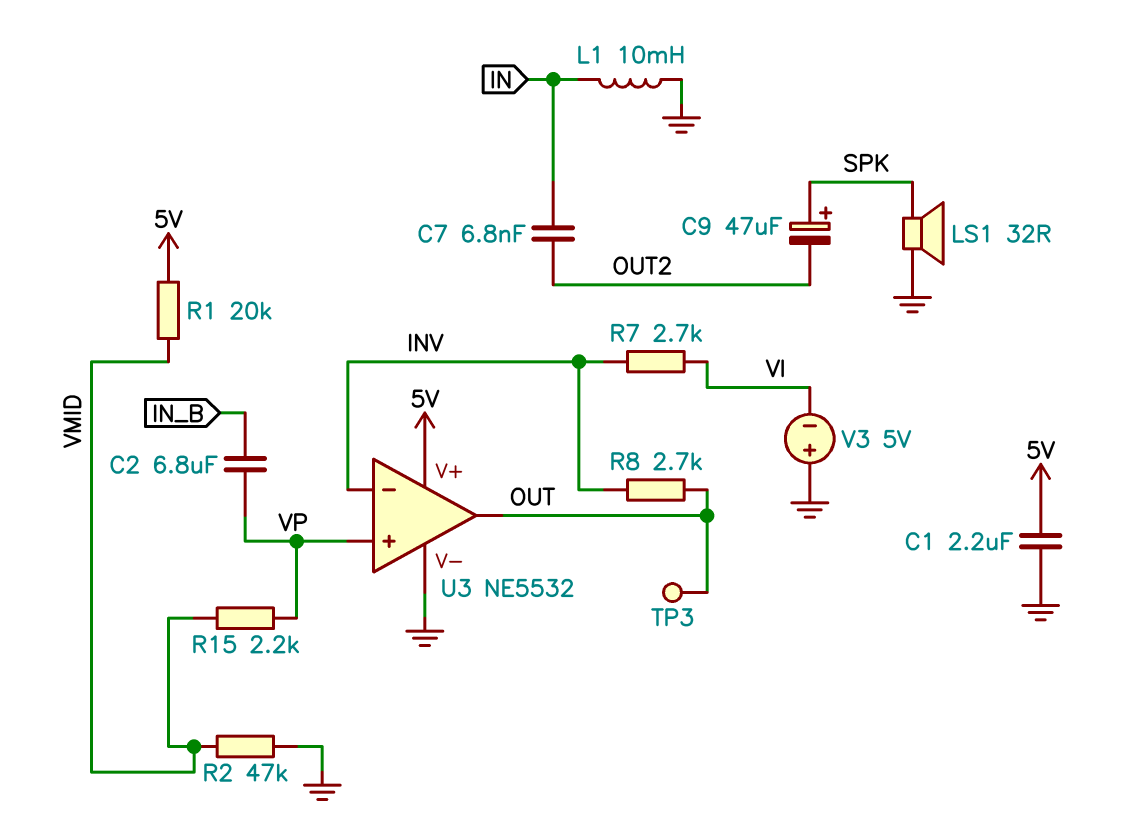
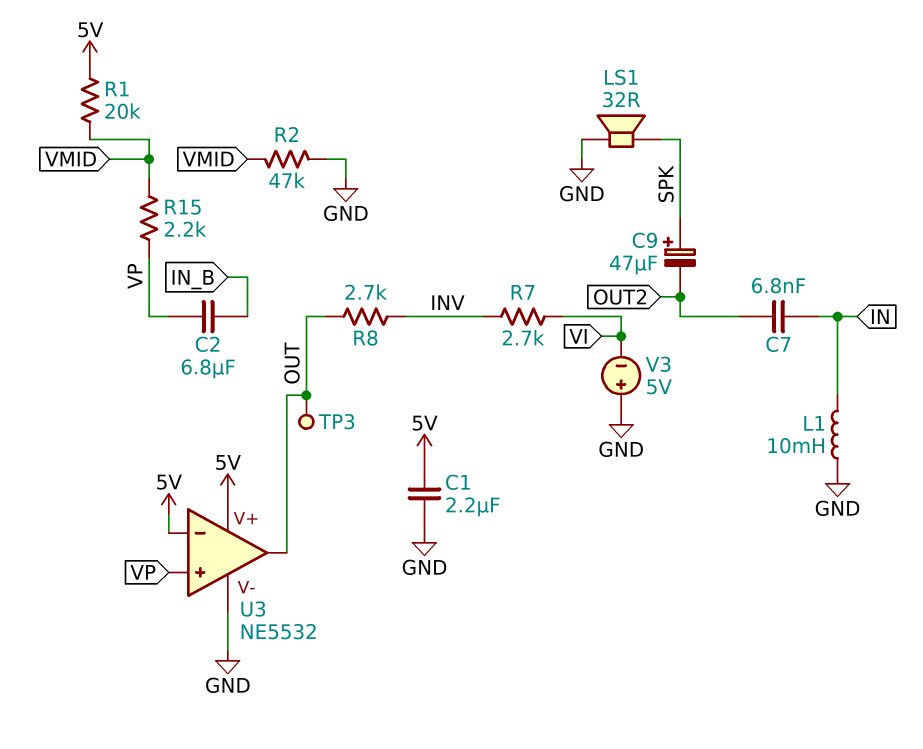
U3 pin in-: INV -> 5V

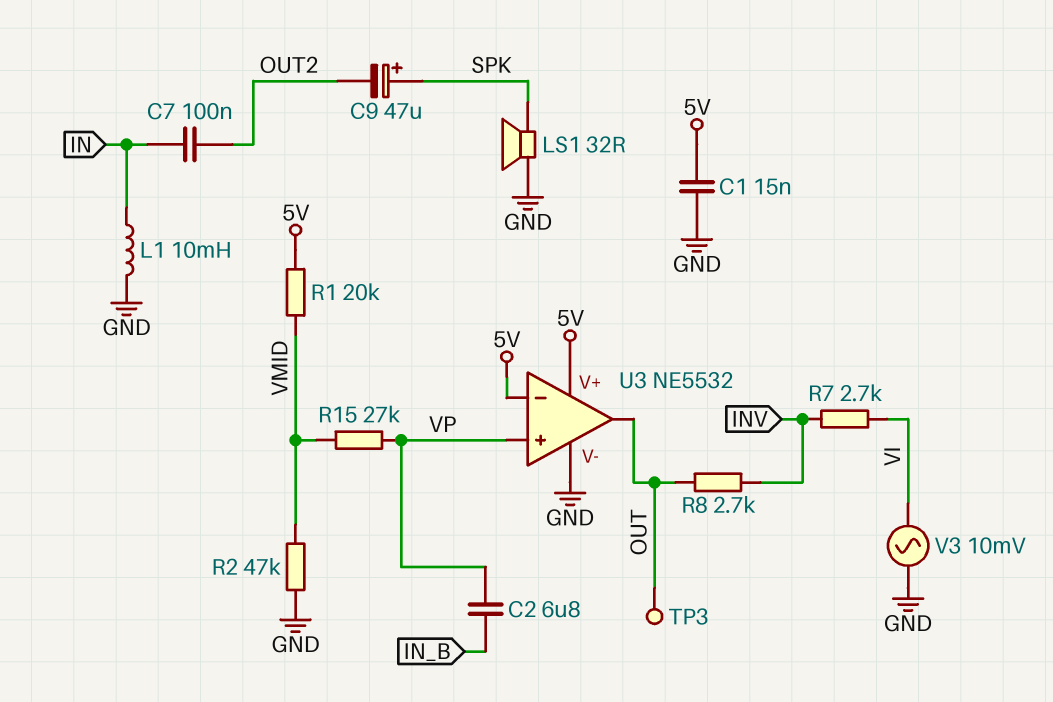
C1: 2.2uF (5V, GND) -> 15nF (5V, GND)
C7: 6.8nF (IN, OUT2) -> 100nF (IN, OUT2)
R15: 2.2k (VMID, VP) -> 27k (VMID, VP)
V3: 5V (plus GND, minus VI) -> AC 10mV (GND, VI)

